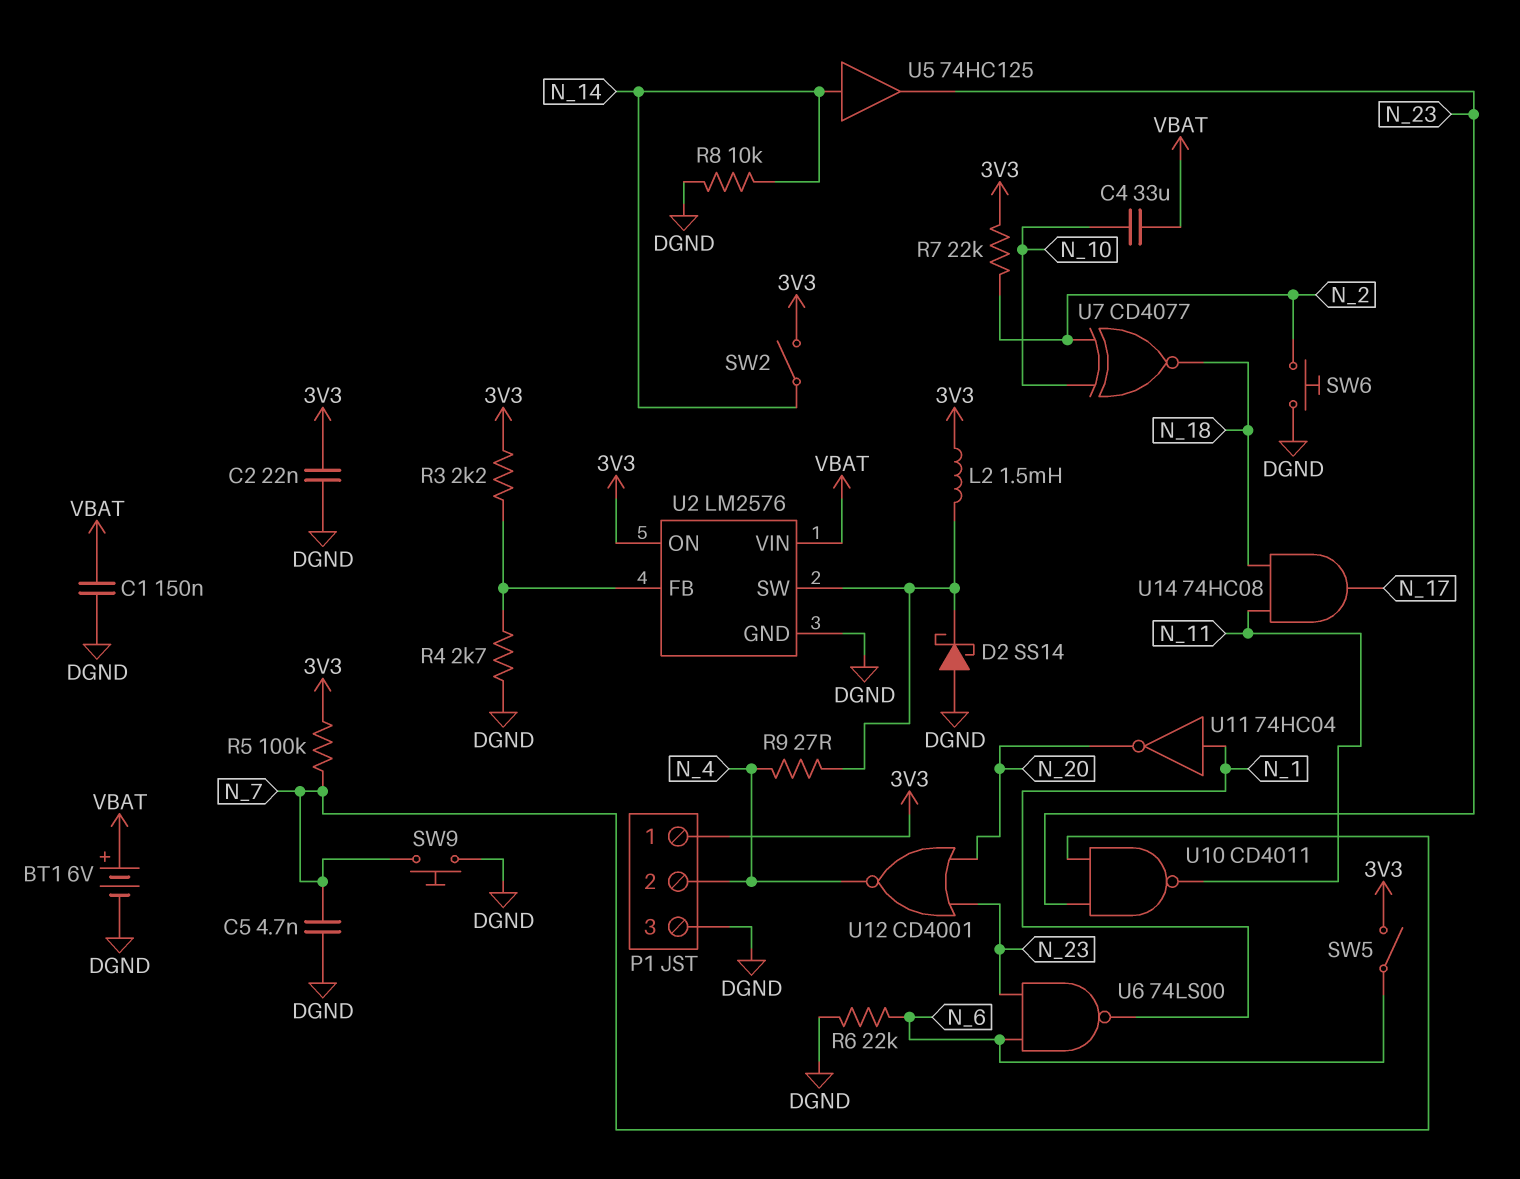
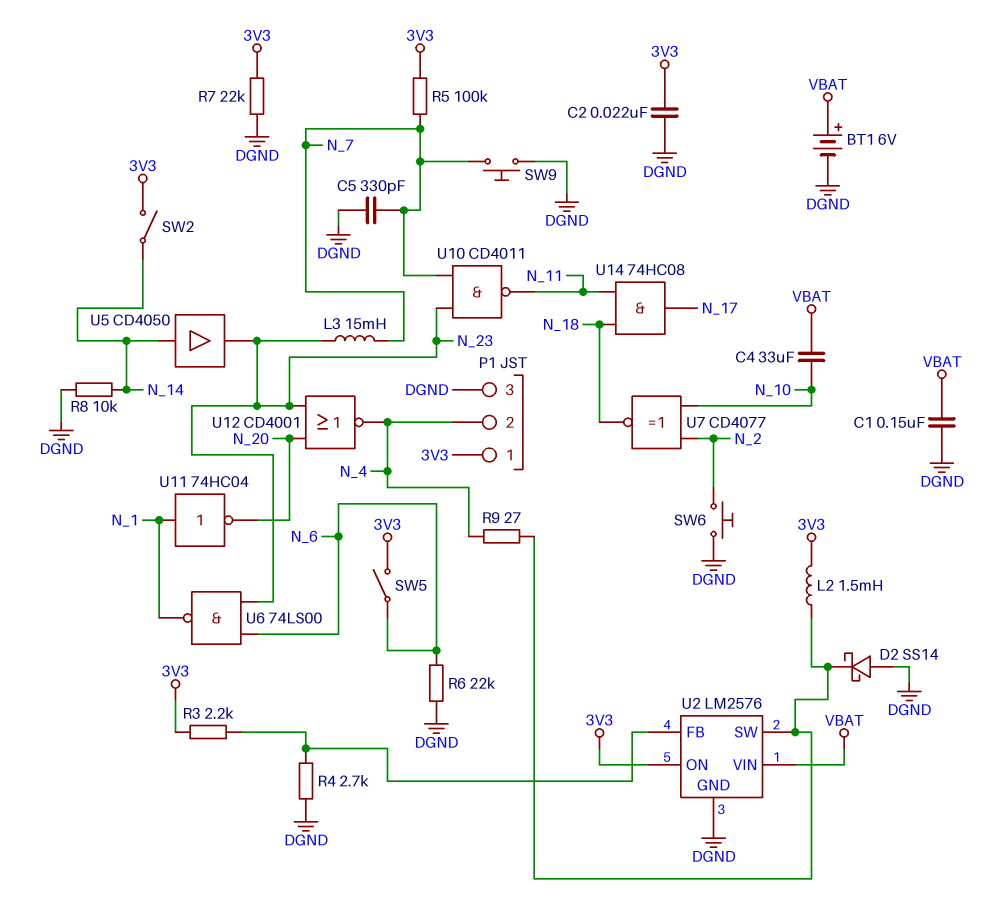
C5: 4.7nF (DGND, N_7) -> 330pF (DGND, N_7)
L3: none -> 15mH (N_7, N_23)
R7: 22k (3V3, N_2) -> 22k (3V3, DGND)
U5: buffer 74HC125 (in N_14, out N_23) -> buffer CD4050 (in N_14, out N_23)

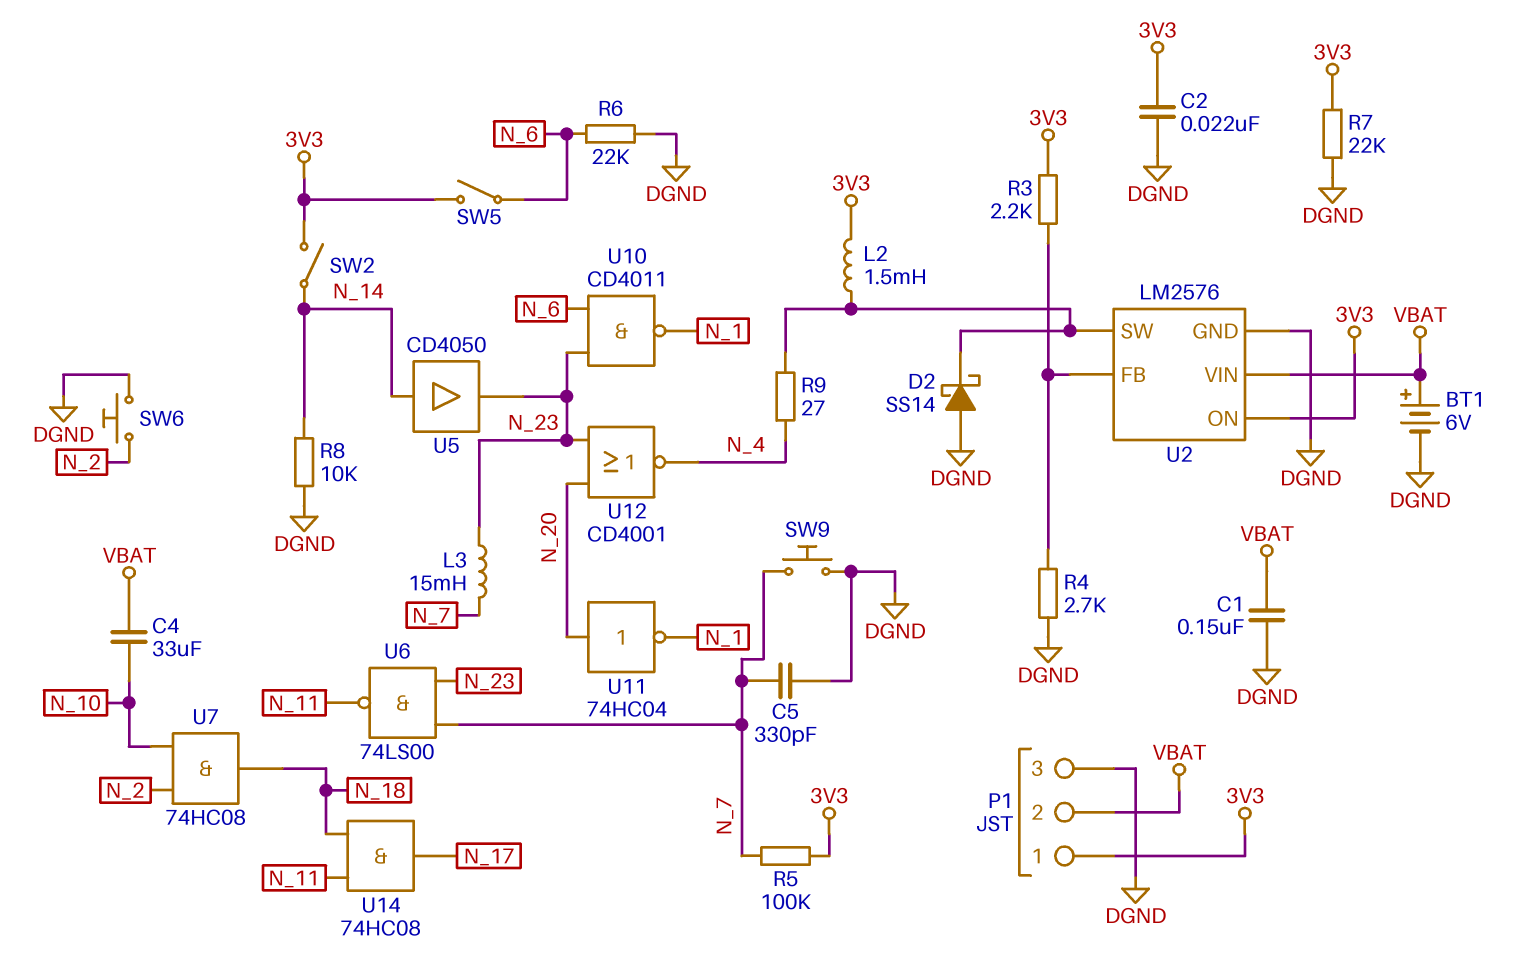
P1 pin 2: N_4 -> VBAT
U6: NAND 74LS00 (in N_6, in N_23, out N_1) -> NAND 74LS00 (in N_7, in N_23, out N_11)
U7: XNOR CD4077 (in N_2, in N_10, out N_18) -> AND 74HC08 (in N_2, in N_10, out N_18)
U10: NAND CD4011 (in N_7, in N_23, out N_11) -> NAND CD4011 (in N_6, in N_23, out N_1)
U11: NOT 74HC04 (in N_1, out N_20) -> NOT 74HC04 (in N_20, out N_1)

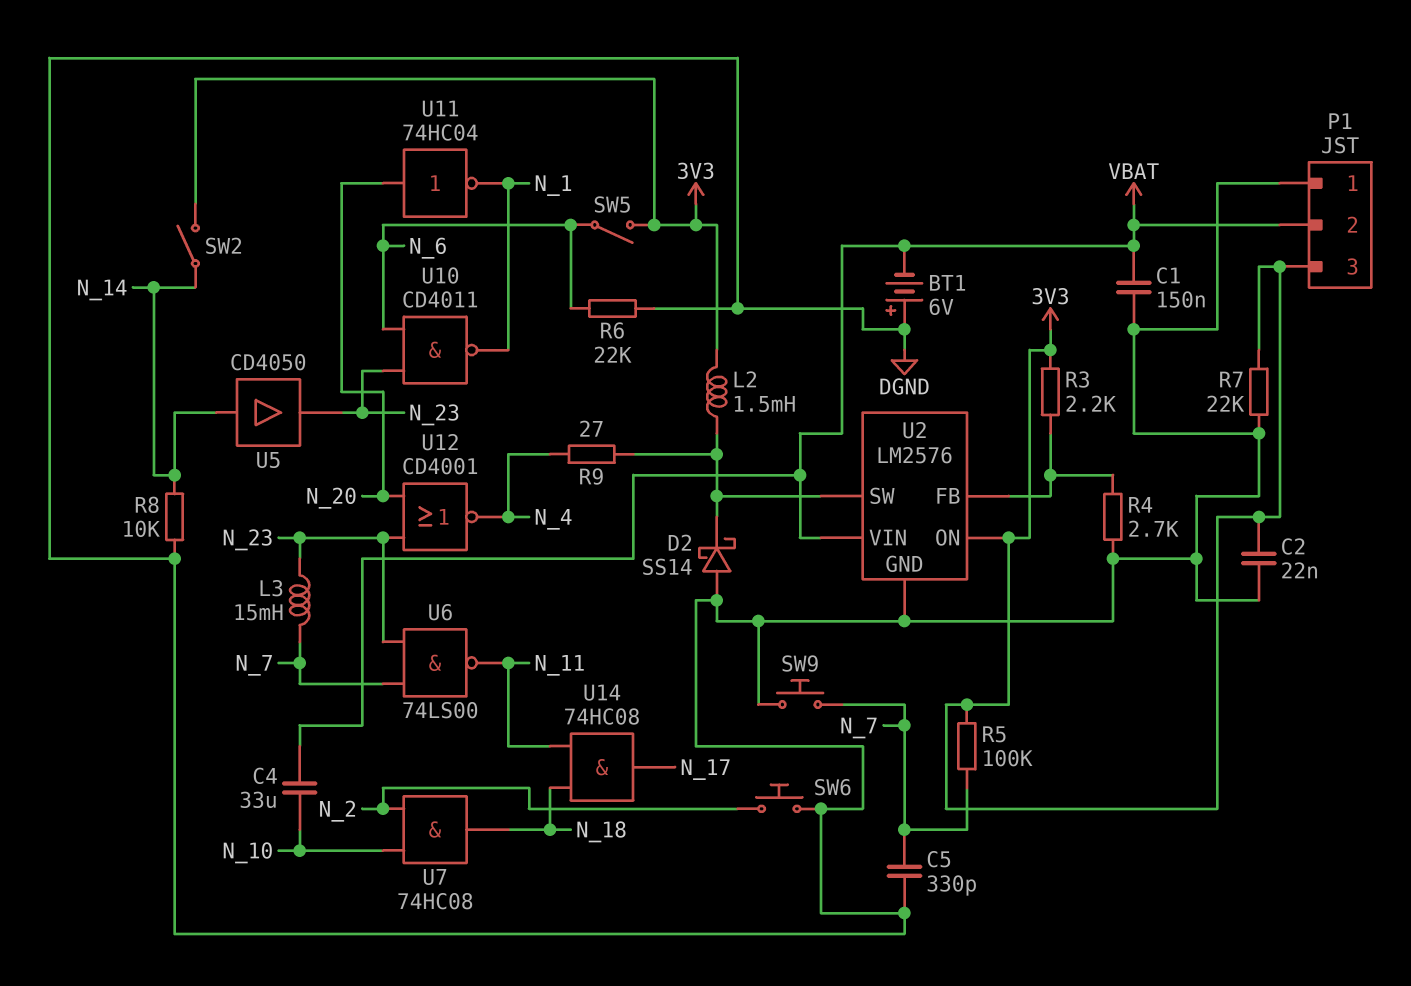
BT1: 6V (plus VBAT, minus DGND) -> 6V (plus DGND, minus VBAT)
P1 pin 1: 3V3 -> DGND
P1 pin 3: DGND -> 3V3

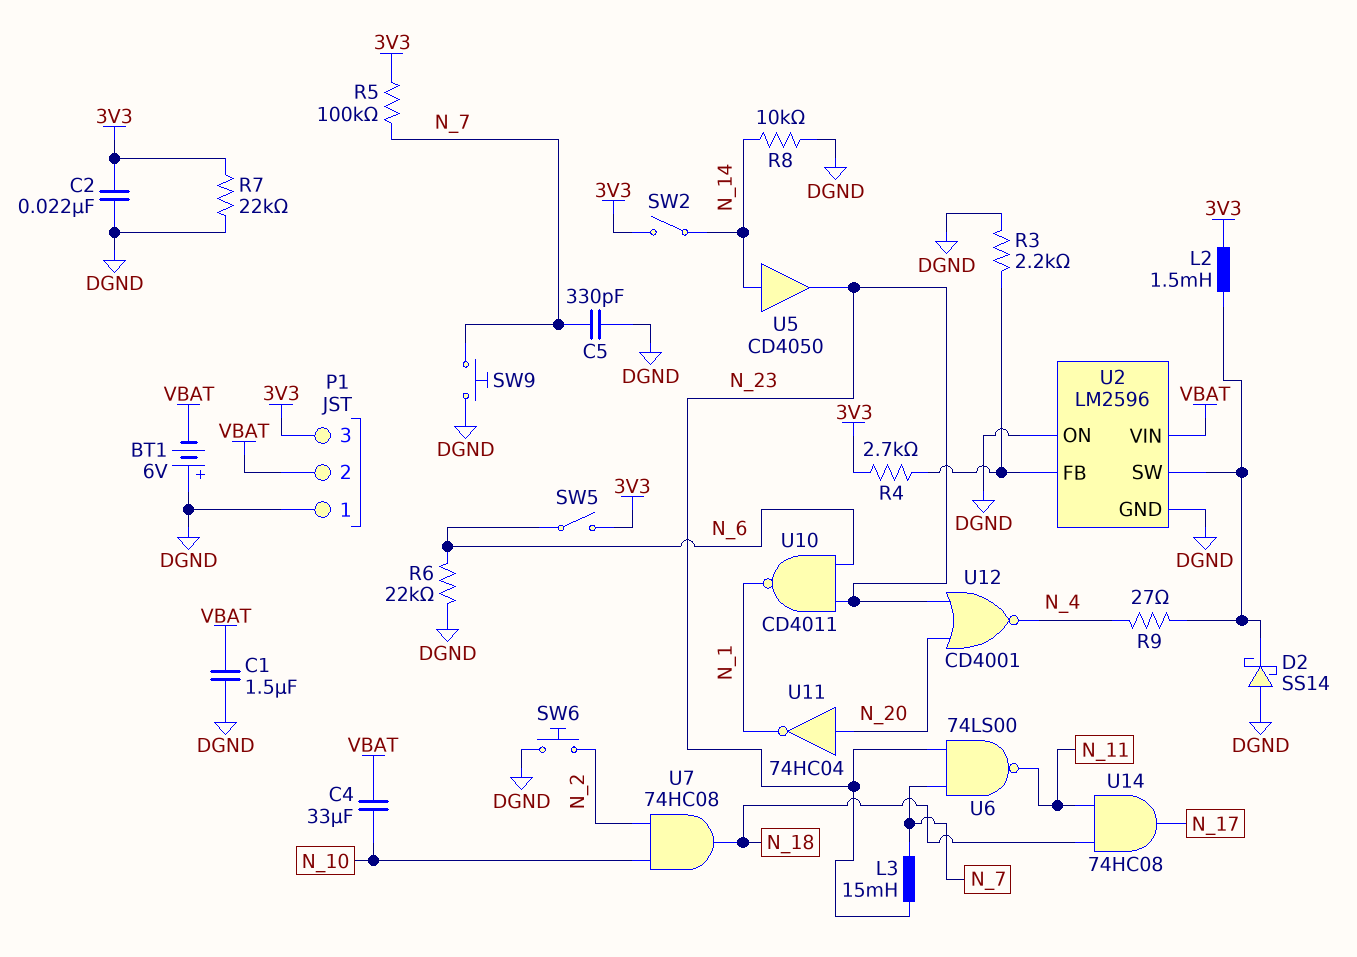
C1: 150nF (DGND, VBAT) -> 1.5uF (DGND, VBAT)
R3: 2.2k (3V3, U2/FB) -> 2.2k (DGND, U2/FB)
R4: 2.7k (DGND, U2/FB) -> 2.7k (3V3, U2/FB)
U2: LM2576 -> LM2596
U2 pin ON: 3V3 -> DGND

